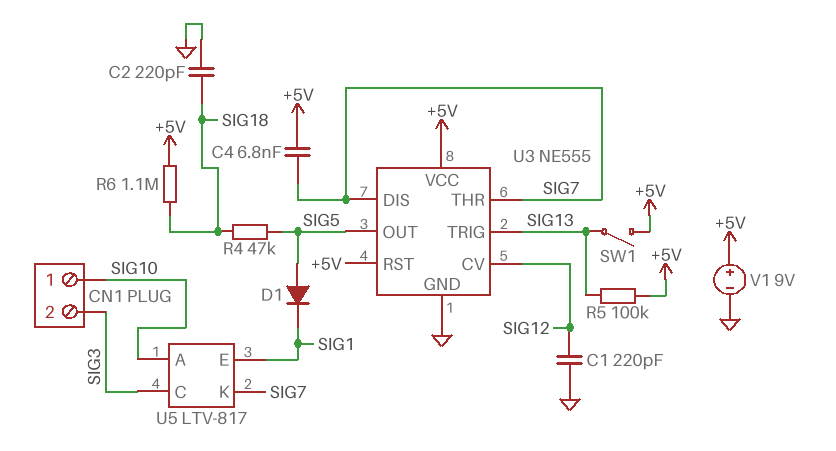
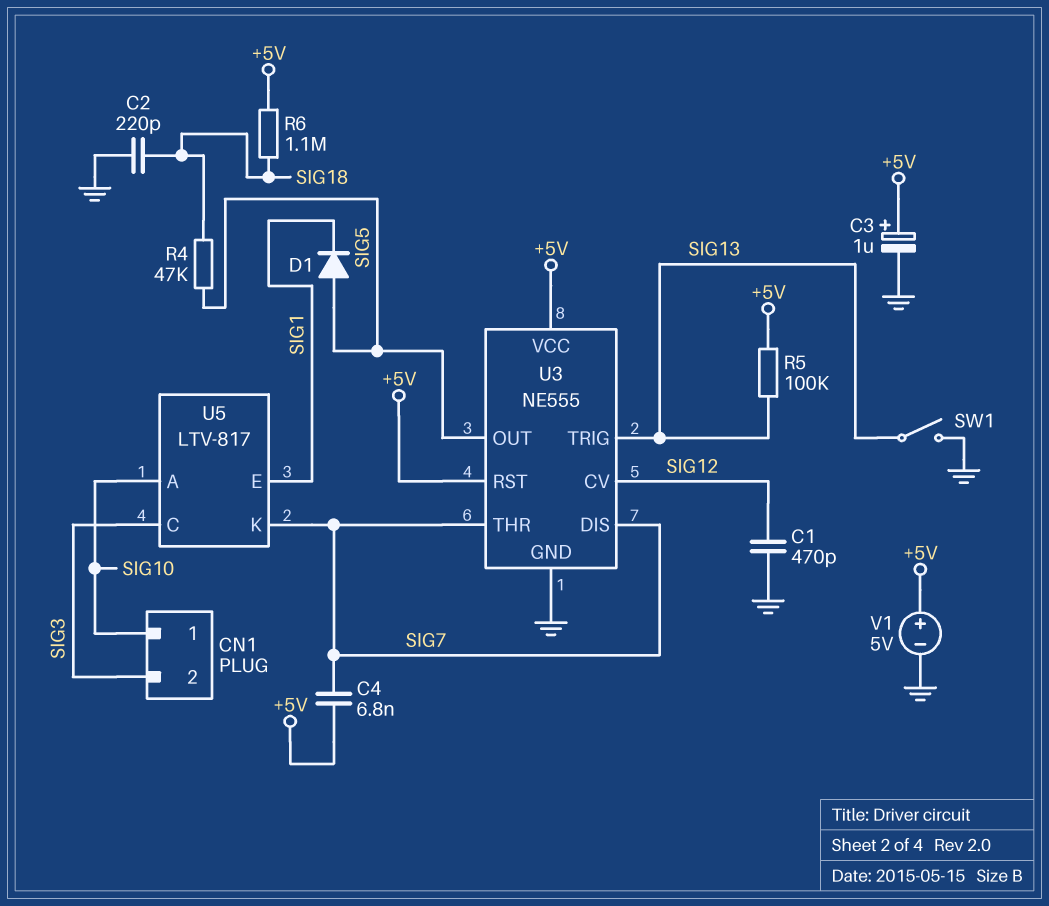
C1: 220pF (GND, SIG12) -> 470pF (GND, SIG12)
C3: none -> 1uF (plus +5V, minus GND)
SW1: switch (+5V, SIG13) -> switch (GND, SIG13)
V1: 9V (plus +5V, minus GND) -> 5V (plus +5V, minus GND)

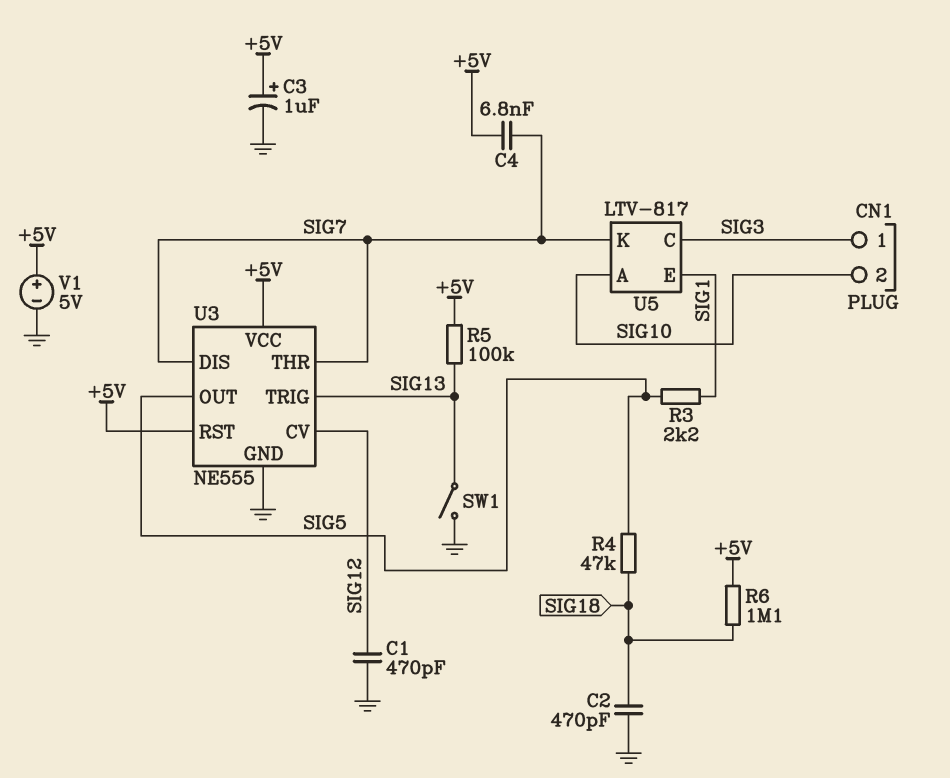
C2: 220pF (GND, SIG18) -> 470pF (GND, SIG18)
CN1 pin 1: SIG10 -> SIG3
CN1 pin 2: SIG3 -> SIG10
D1: diode (A SIG5, K SIG1) -> none
R3: none -> 2.2k (SIG1, SIG5)

